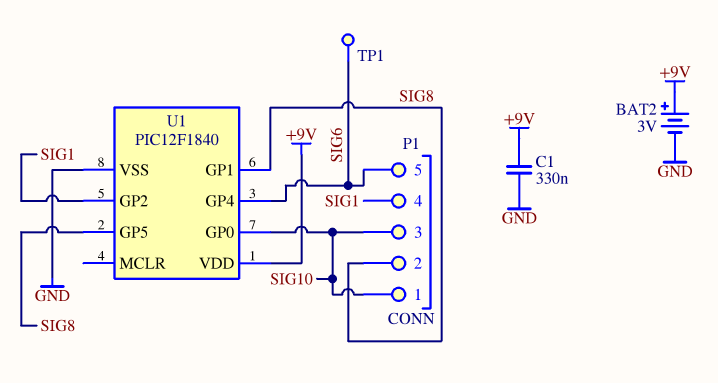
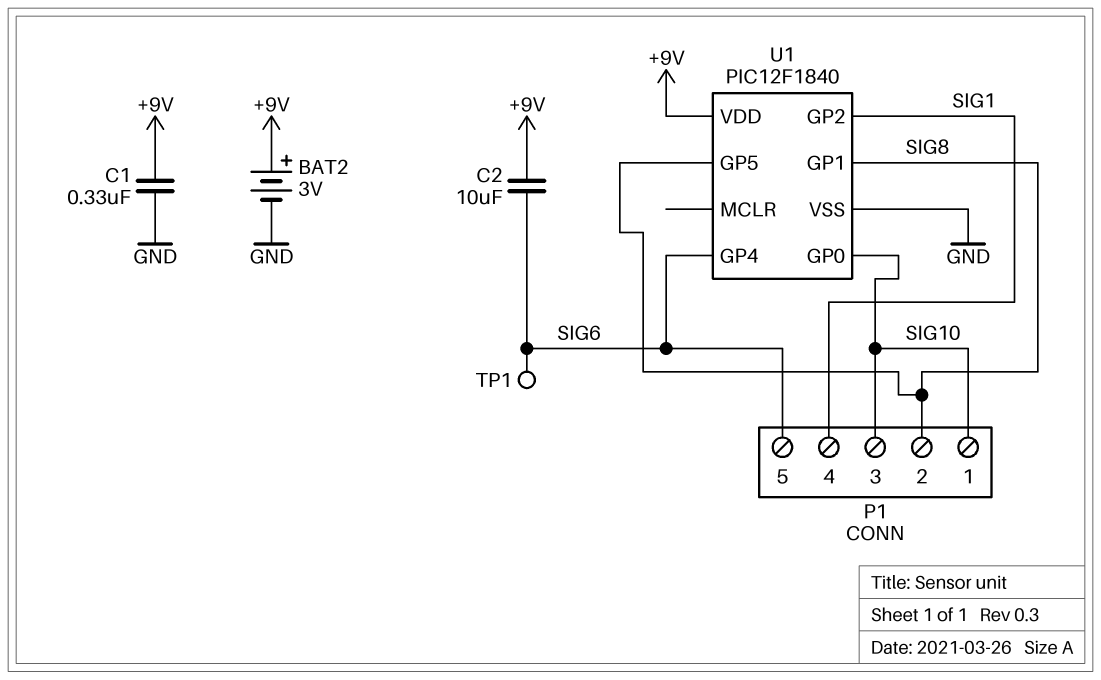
C2: none -> 10uF (+9V, SIG6)

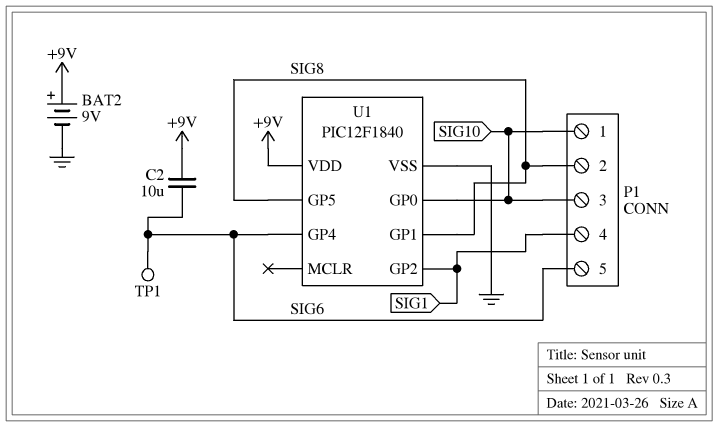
BAT2: 3V (plus +9V, minus GND) -> 9V (plus +9V, minus GND)
C1: 330nF (+9V, GND) -> none

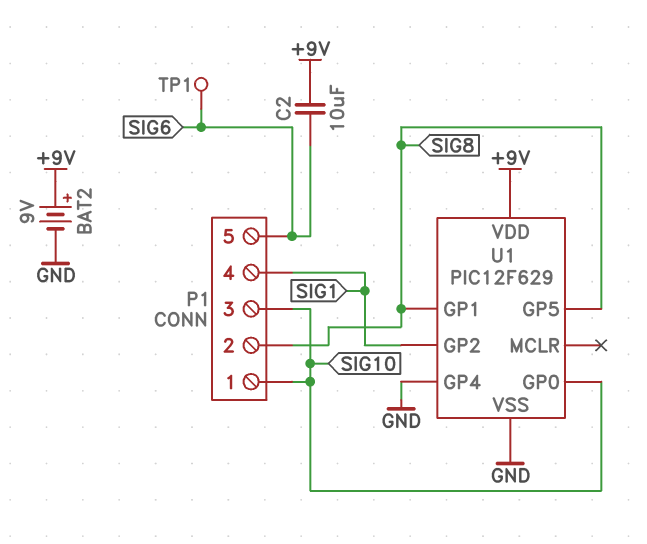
U1: PIC12F1840 -> PIC12F629
U1 pin GP4: SIG6 -> GND

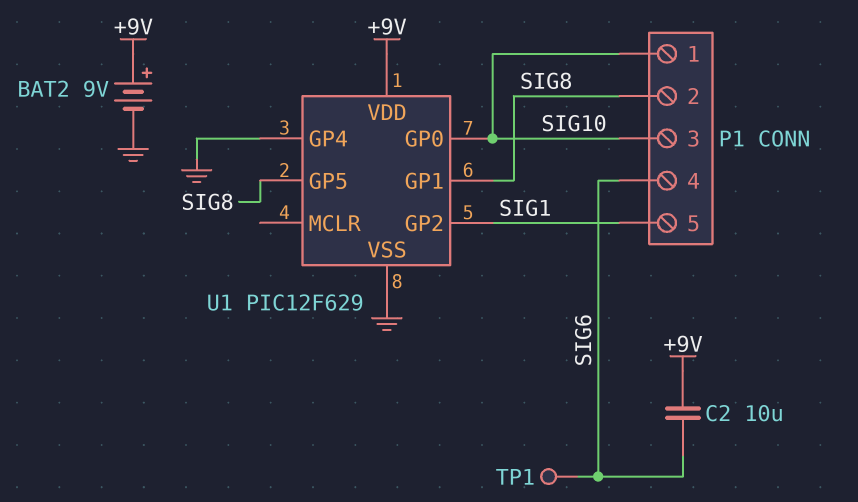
P1 pin 4: SIG1 -> SIG6
P1 pin 5: SIG6 -> SIG1

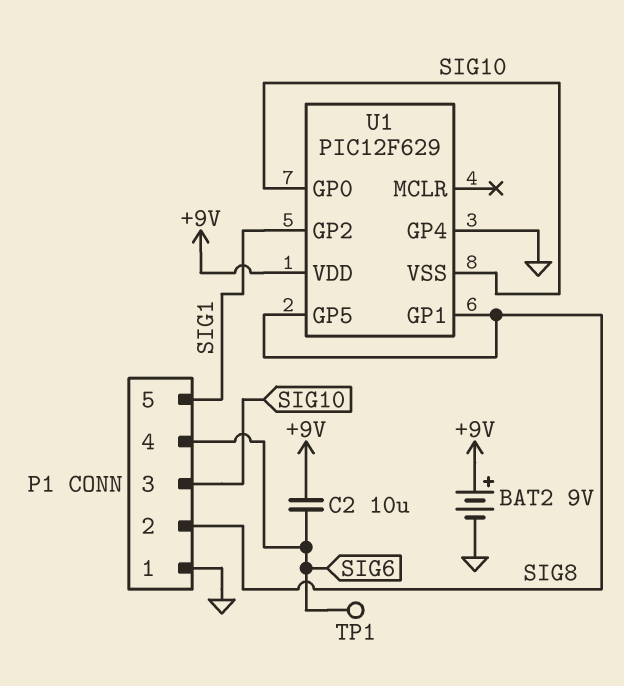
P1 pin 1: SIG10 -> GND
U1 pin VSS: GND -> SIG10

